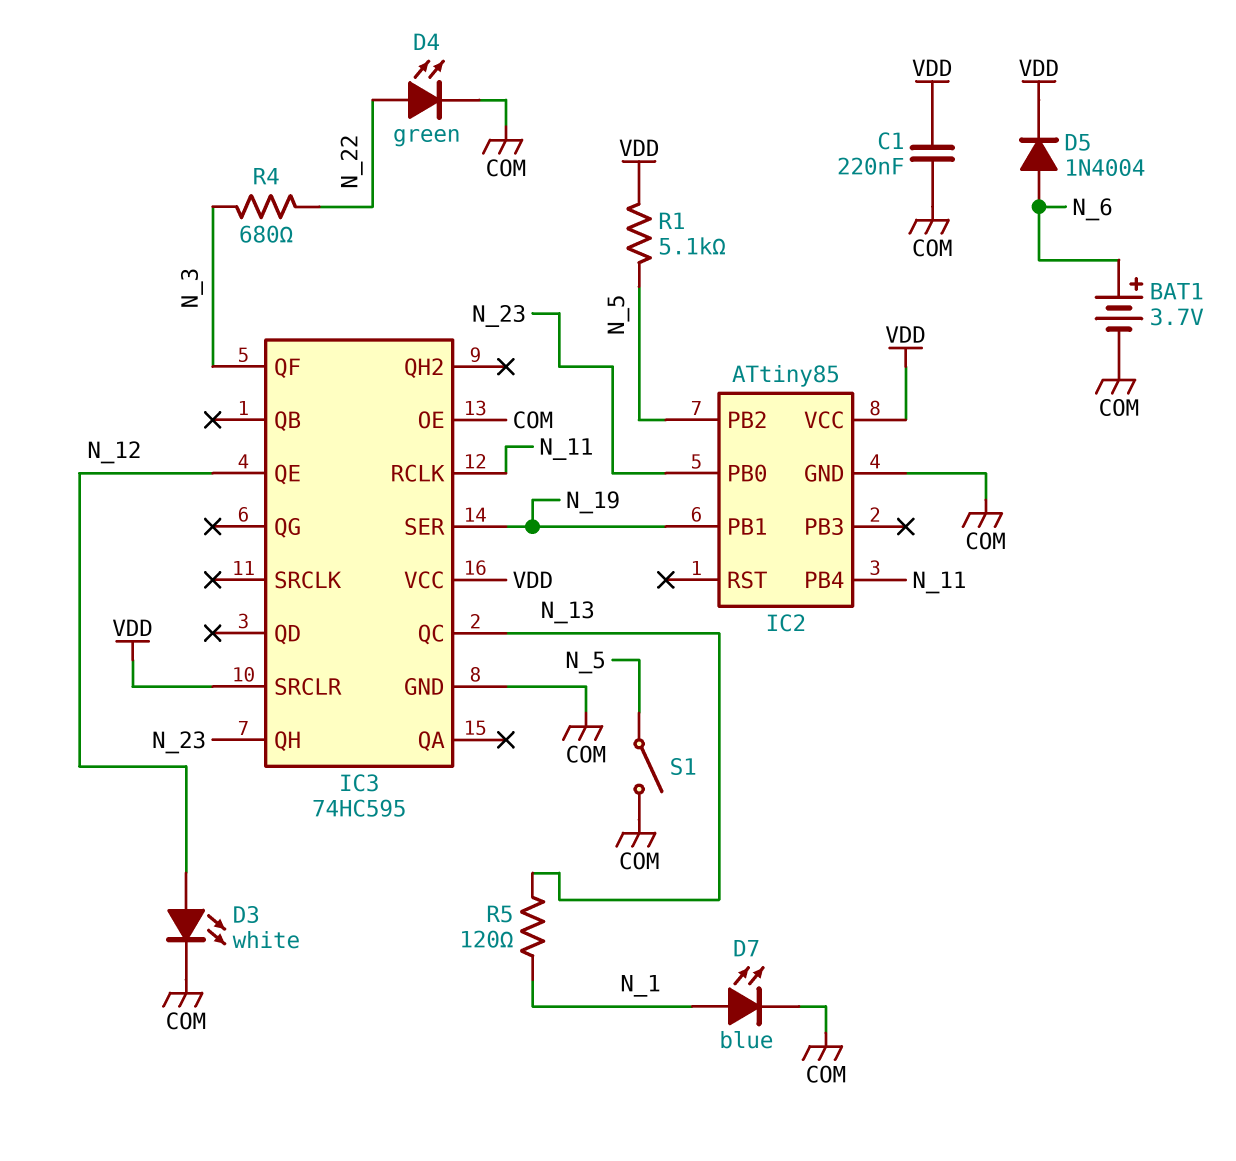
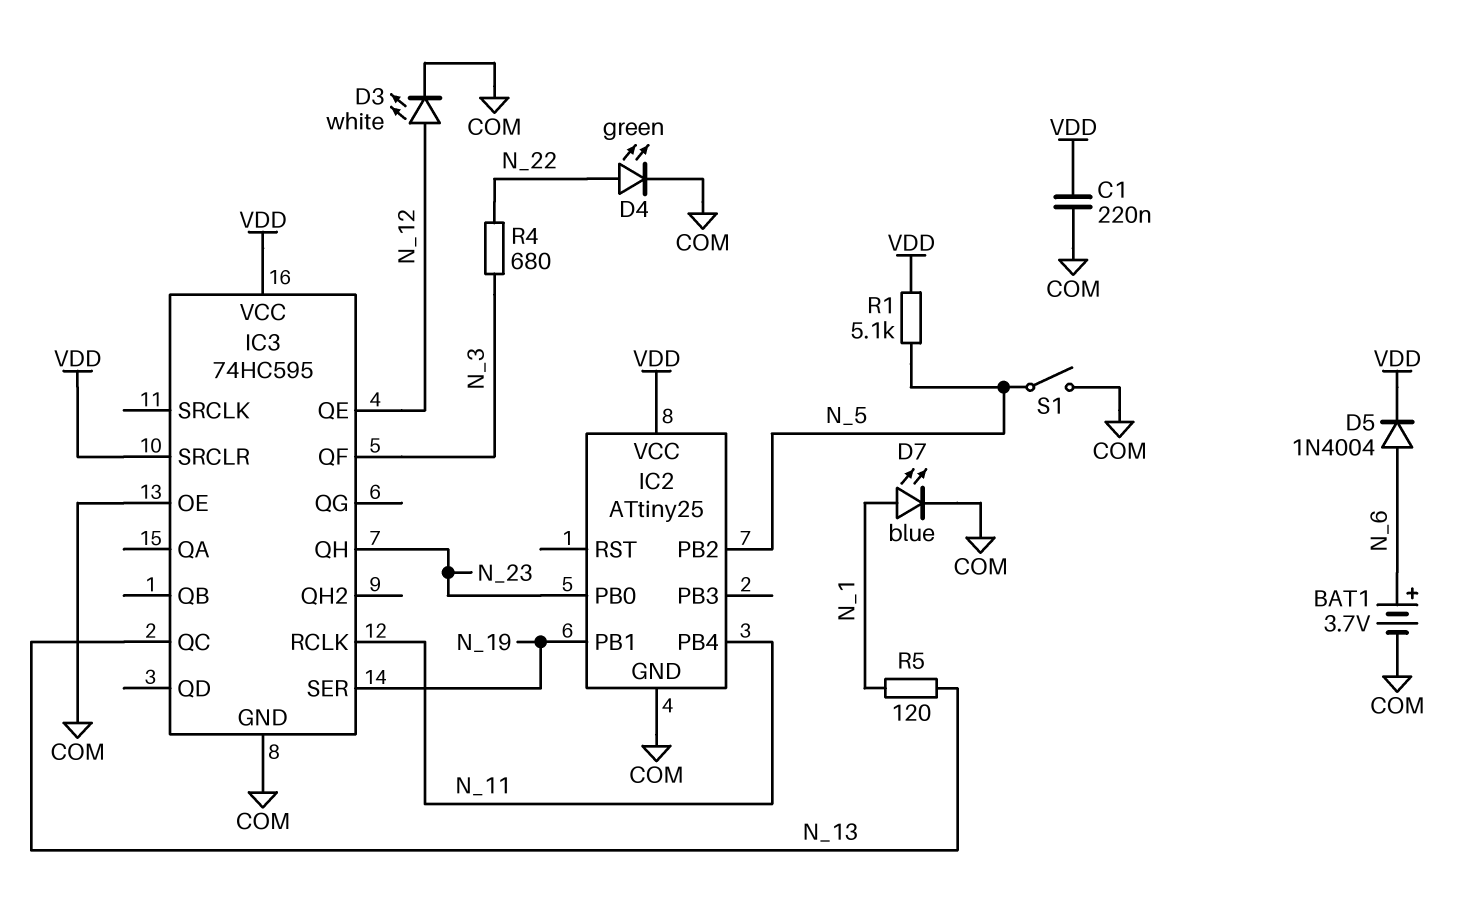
IC2: ATtiny85 -> ATtiny25

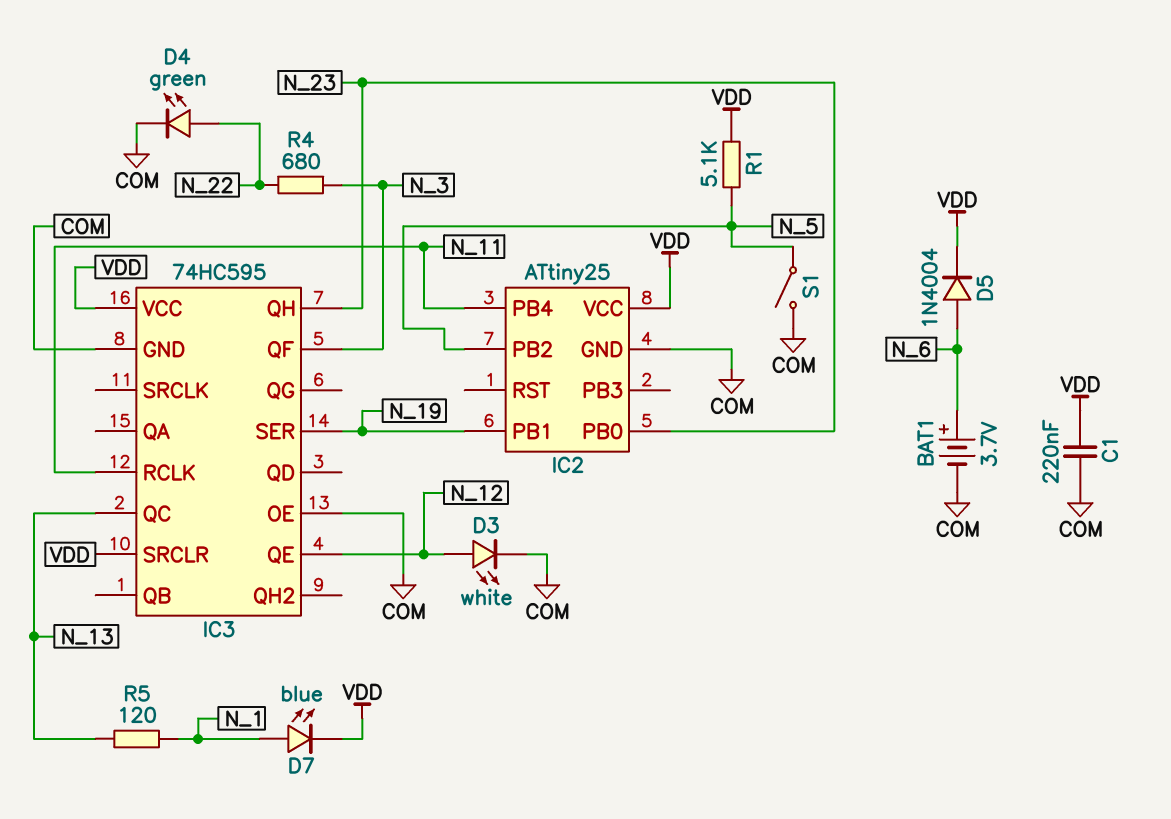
D7: LED blue (A N_1, K COM) -> LED blue (A N_1, K VDD)

